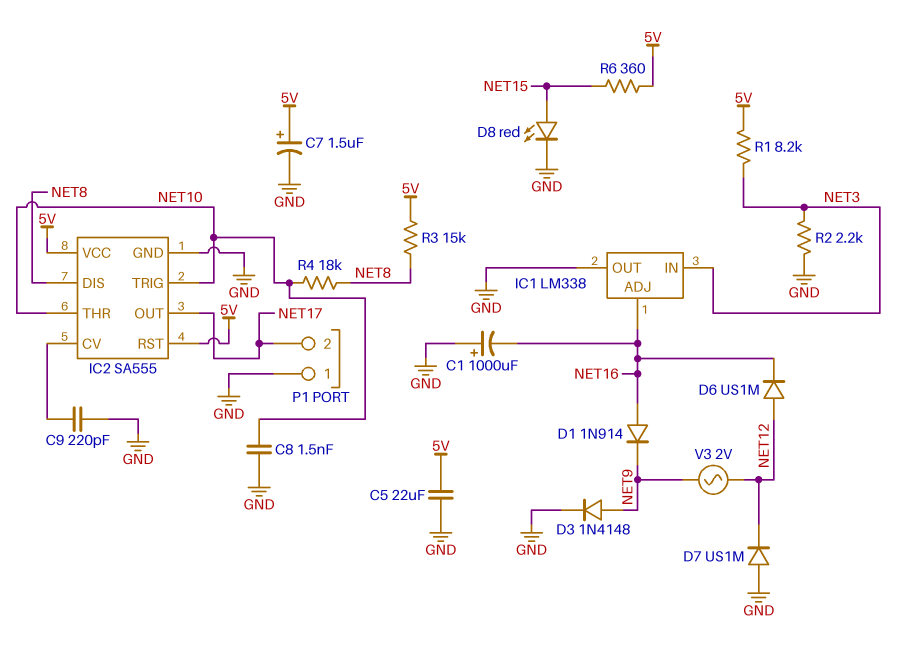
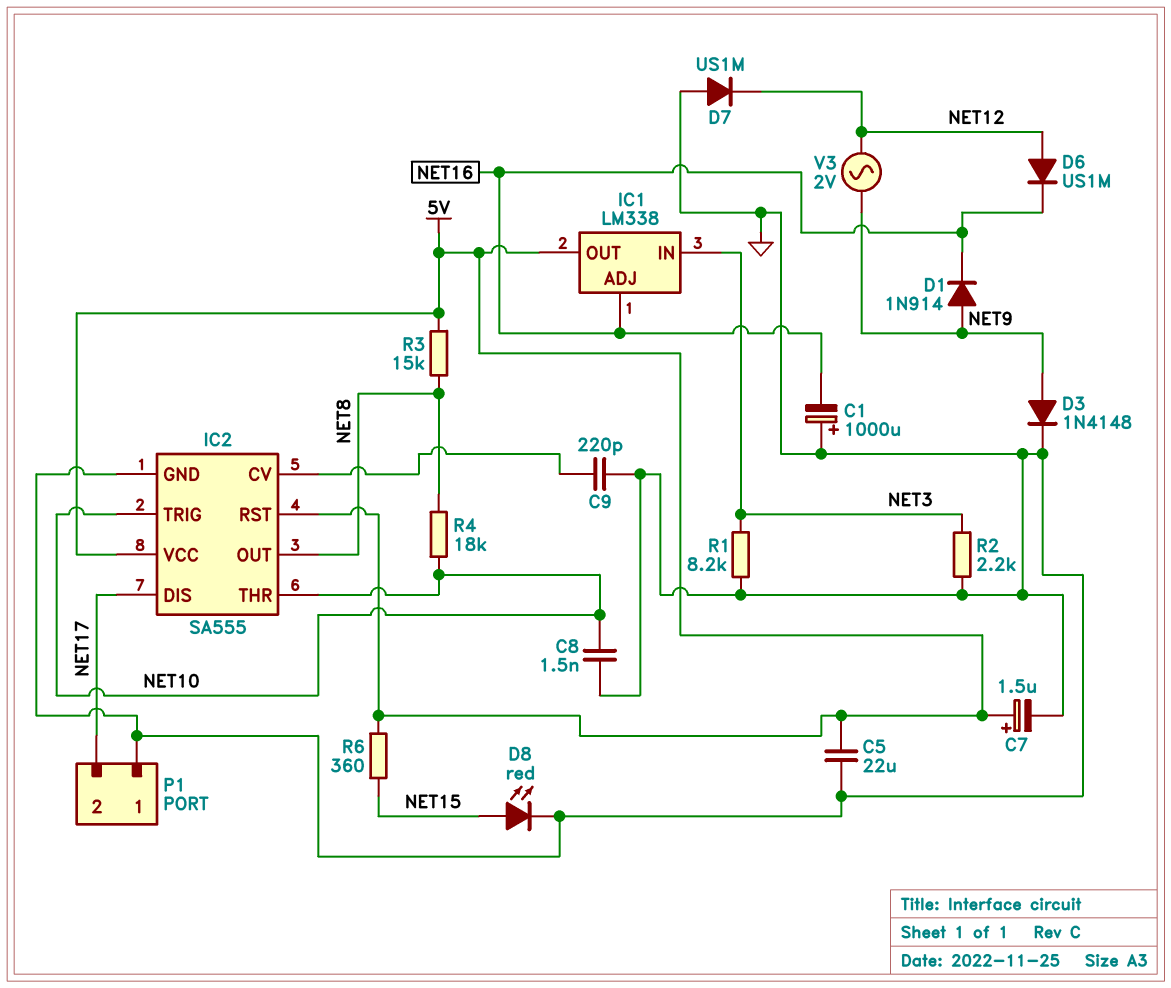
D1: diode 1N914 (A NET16, K NET9) -> diode 1N914 (A NET9, K NET16)
IC1 pin OUT: GND -> 5V
IC2 pin DIS: NET8 -> NET17
IC2 pin OUT: NET17 -> NET8
R1: 8.2k (5V, NET3) -> 8.2k (GND, NET3)

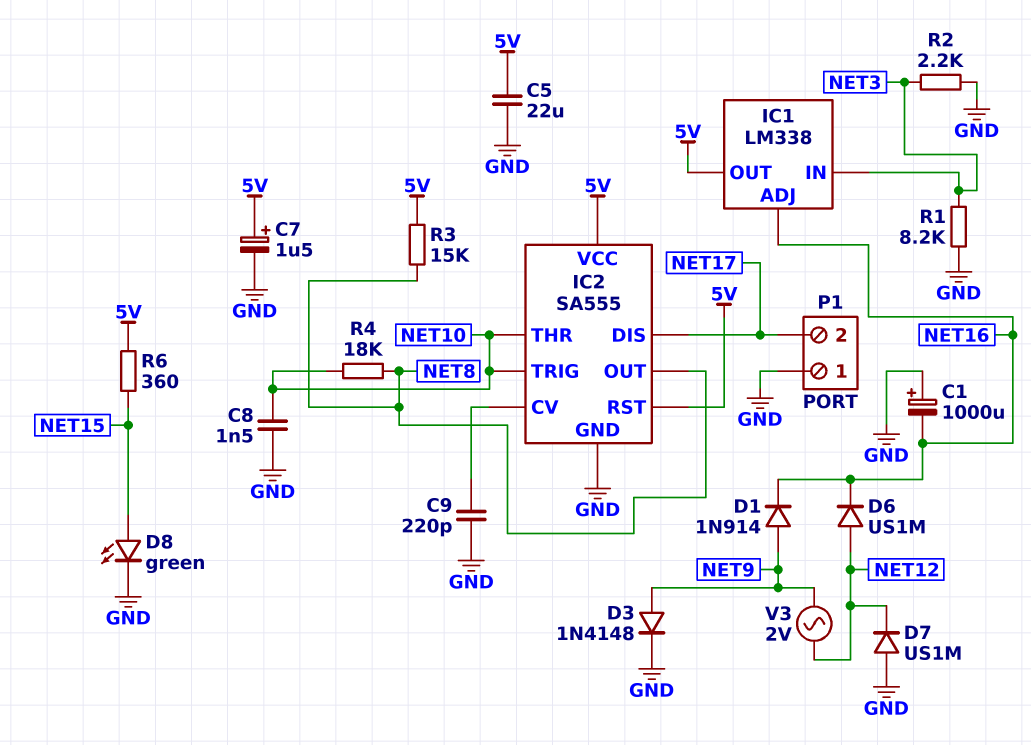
D8: LED red (A NET15, K GND) -> LED green (A NET15, K GND)

